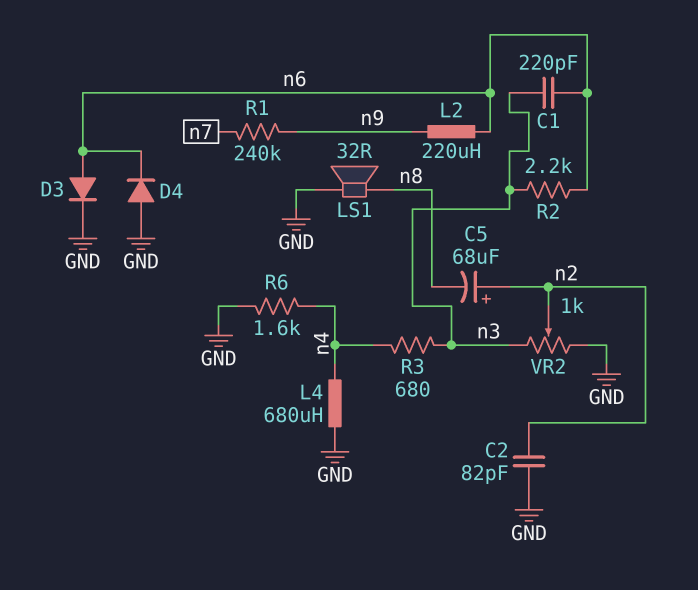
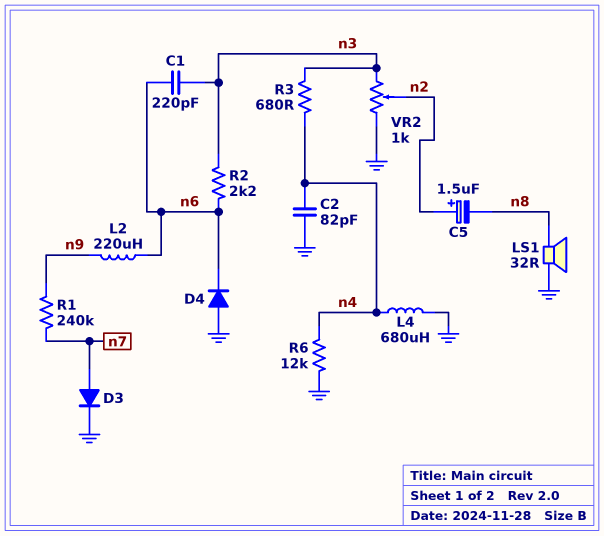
C2: 82pF (GND, n2) -> 82pF (GND, n4)
C5: 68uF (plus n2, minus n8) -> 1.5uF (plus n2, minus n8)
D3: diode (A n6, K GND) -> diode (A n7, K GND)
R6: 1.6k (GND, n4) -> 12k (GND, n4)

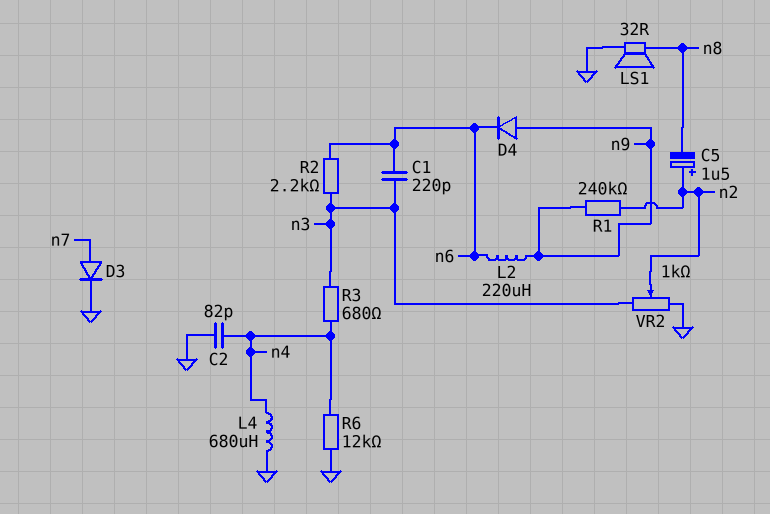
D4: diode (A GND, K n6) -> diode (A n9, K n6)
R1: 240k (n7, n9) -> 240k (n2, n9)

